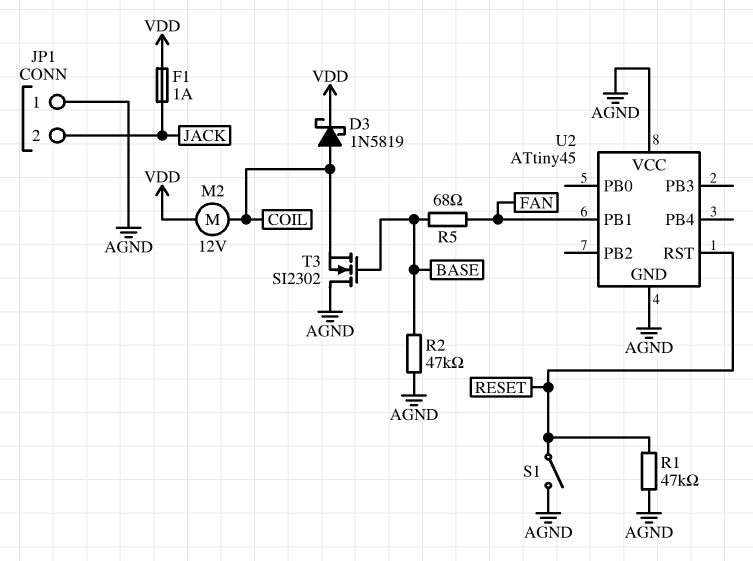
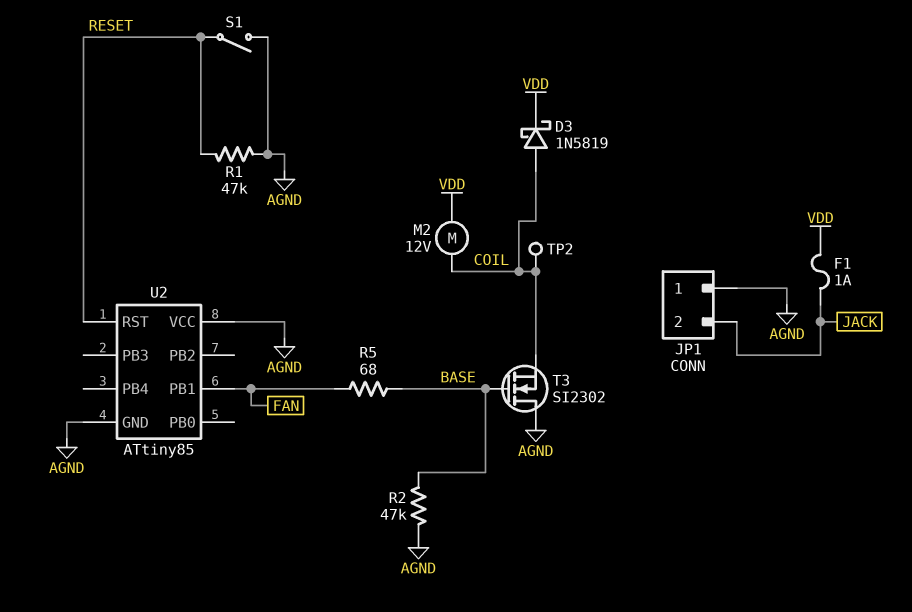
TP2: none -> test point (COIL)
U2: ATtiny45 -> ATtiny85

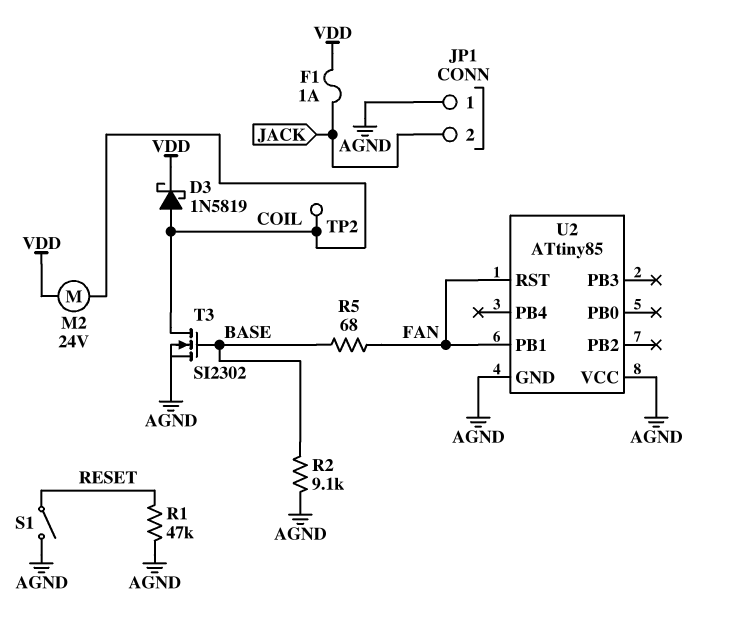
M2: motor 12V (COIL, VDD) -> motor 24V (COIL, VDD)
R2: 47k (AGND, BASE) -> 9.1k (AGND, BASE)
T3: NMOS SI2302 (G BASE, D AGND, S COIL) -> NMOS SI2302 (G BASE, D COIL, S AGND)
U2 pin RST: RESET -> FAN

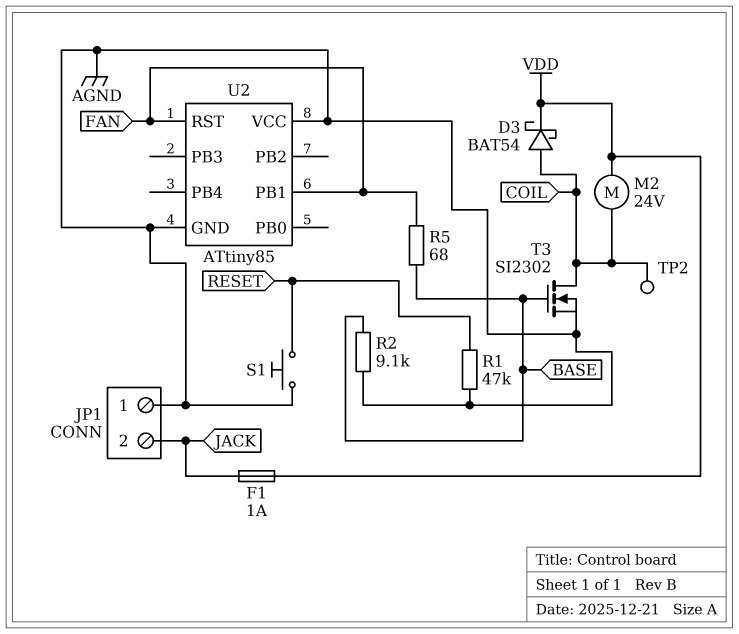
D3: schottky 1N5819 (A COIL, K VDD) -> schottky BAT54 (A COIL, K VDD)
S1: switch (AGND, RESET) -> button (AGND, RESET)

